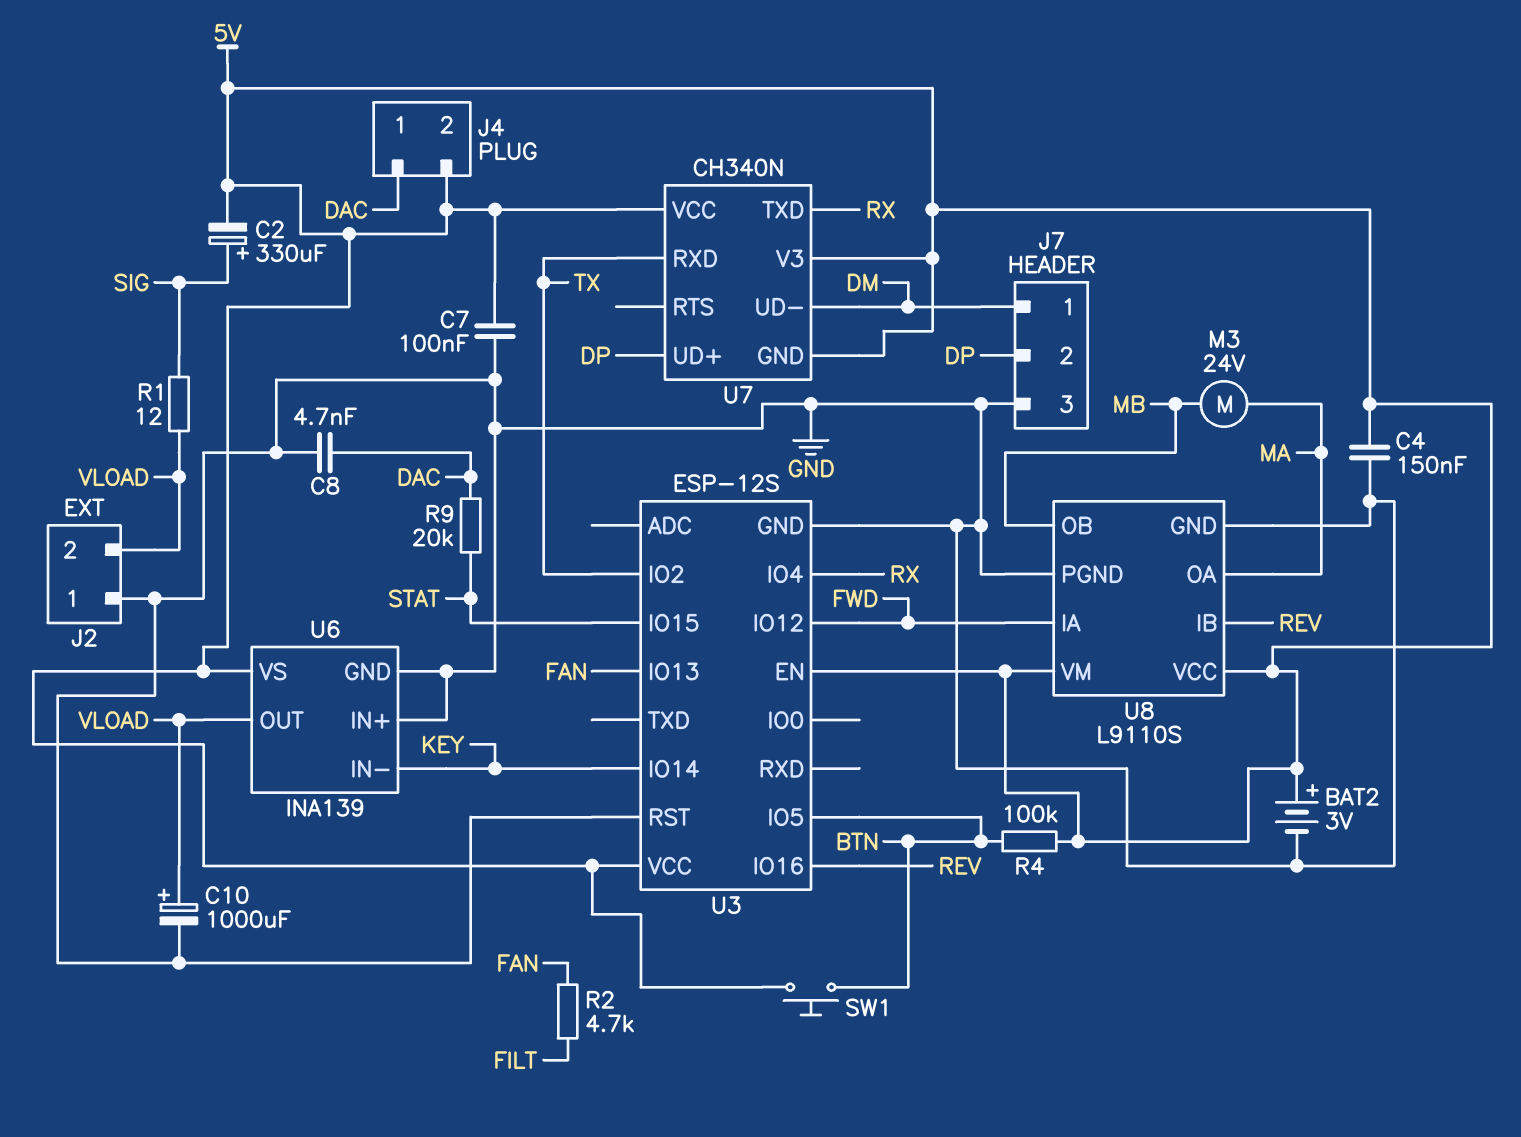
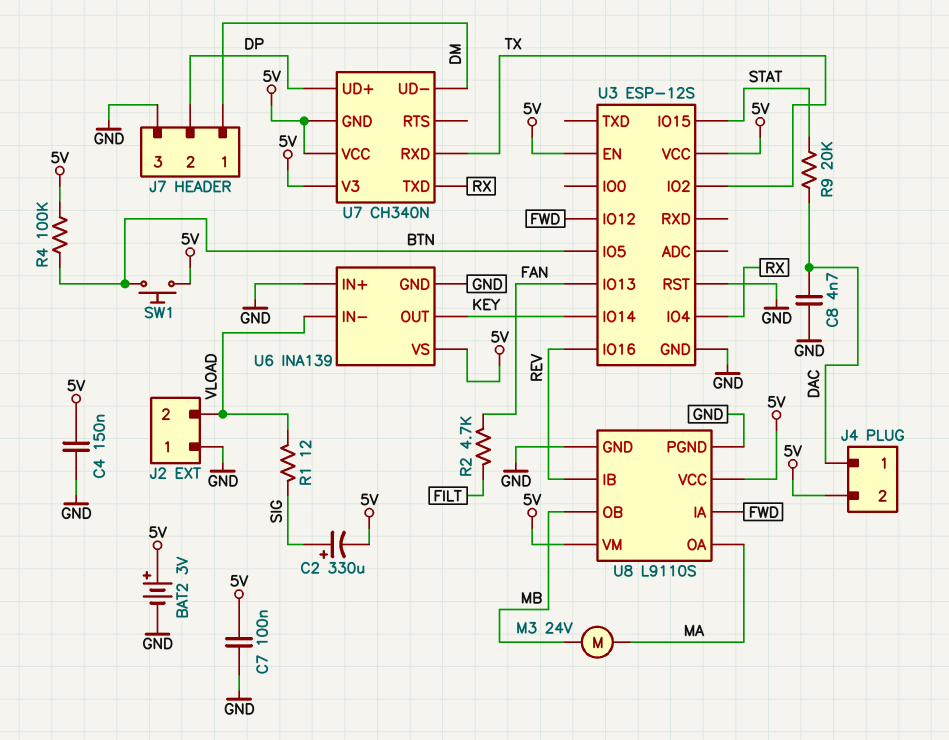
C10: 1000uF (plus VLOAD, minus GND) -> none
U6 pin IN-: KEY -> VLOAD
U6 pin OUT: VLOAD -> KEY

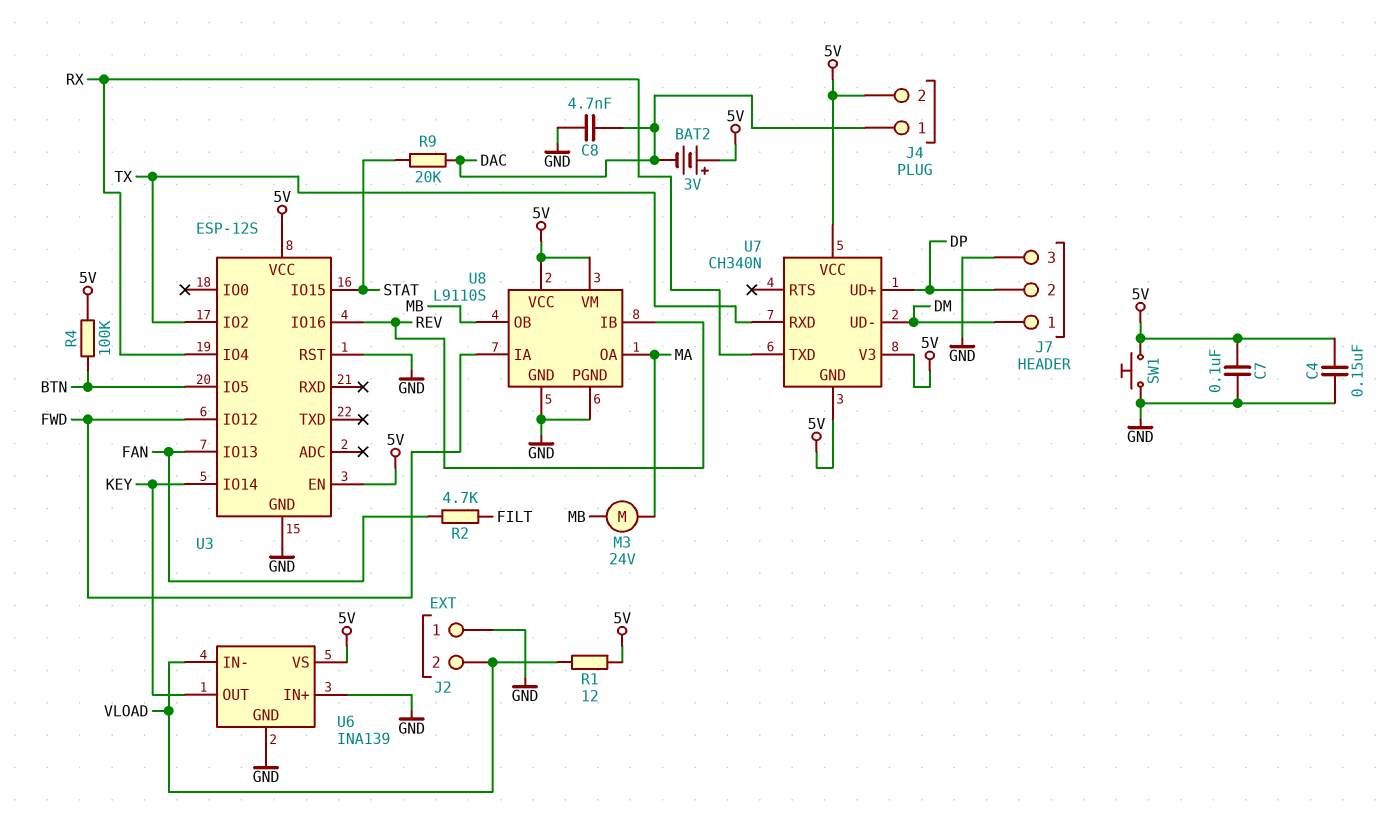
BAT2: 3V (plus 5V, minus GND) -> 3V (plus 5V, minus DAC)
C2: 330uF (plus SIG, minus 5V) -> none
R1: 12 (SIG, VLOAD) -> 12 (5V, VLOAD)
SW1: button (5V, BTN) -> button (5V, GND)

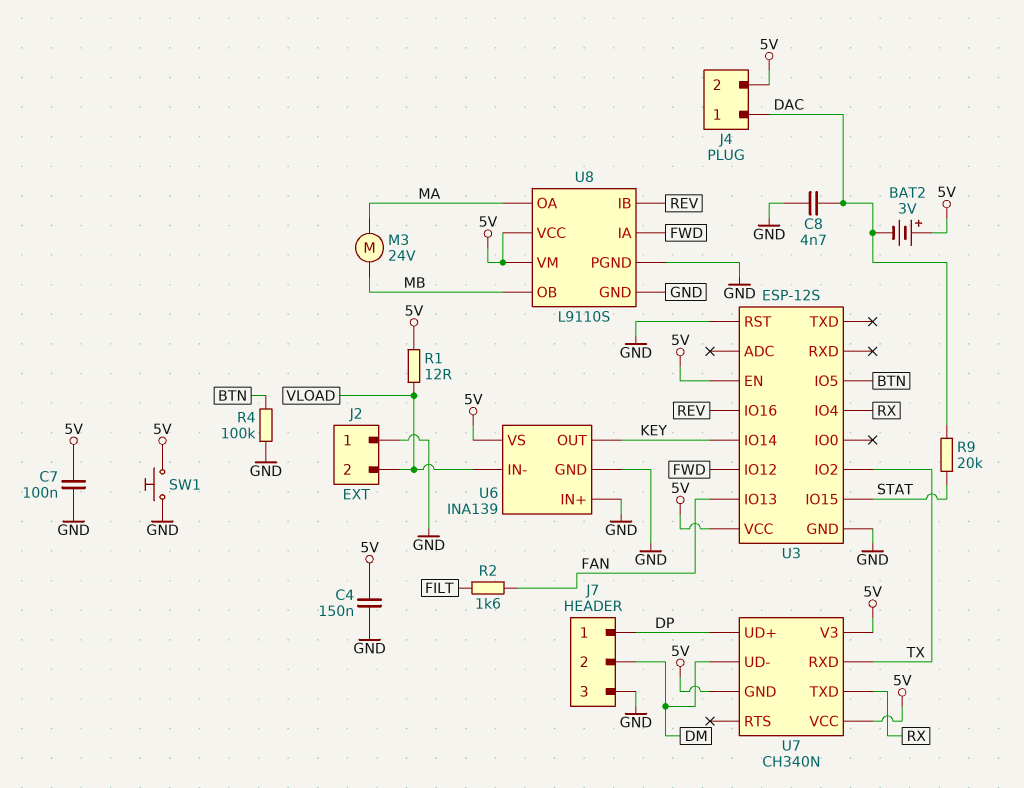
J7 pin 1: DM -> DP
J7 pin 2: DP -> DM
R2: 4.7k (FAN, FILT) -> 1.6k (FAN, FILT)
R4: 100k (5V, BTN) -> 100k (BTN, GND)

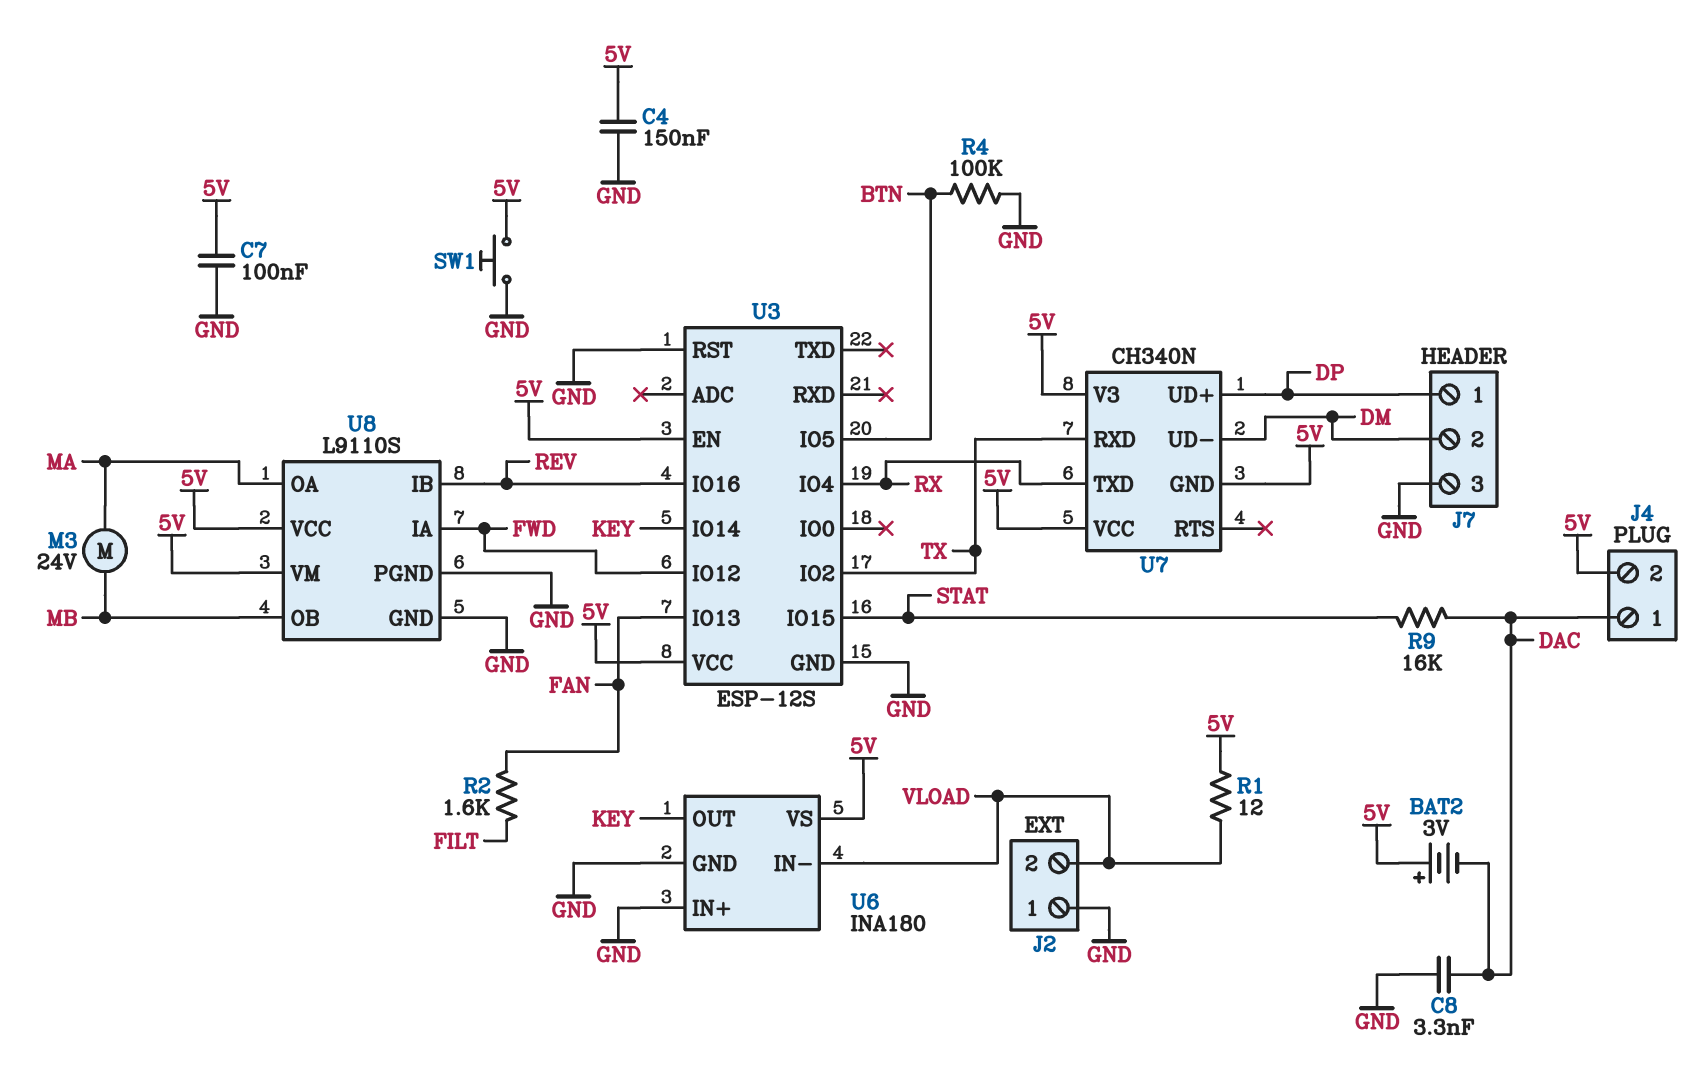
C8: 4.7nF (DAC, GND) -> 3.3nF (DAC, GND)
R9: 20k (DAC, STAT) -> 16k (DAC, STAT)
U6: INA139 -> INA180

